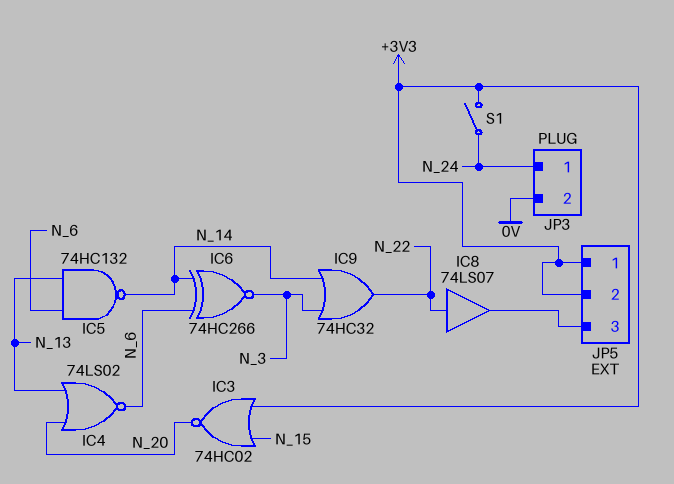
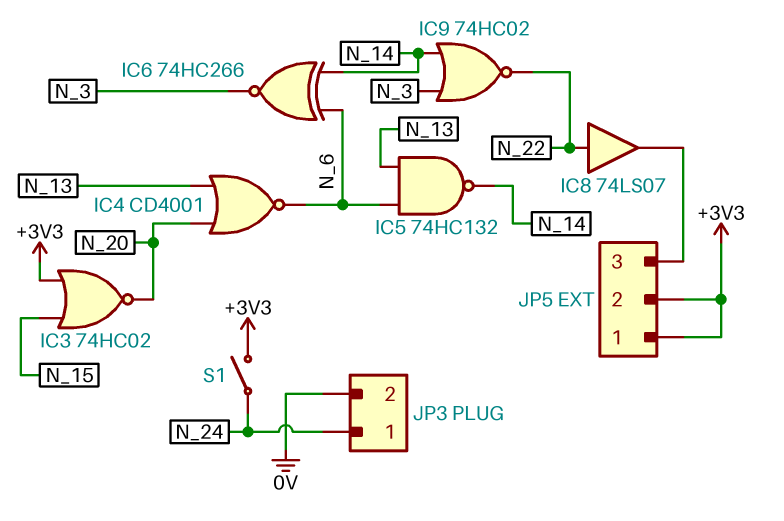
IC4: NOR 74LS02 (in N_13, in N_20, out N_6) -> NOR CD4001 (in N_13, in N_20, out N_6)
IC9: OR 74HC32 (in N_3, in N_14, out N_22) -> NOR 74HC02 (in N_3, in N_14, out N_22)

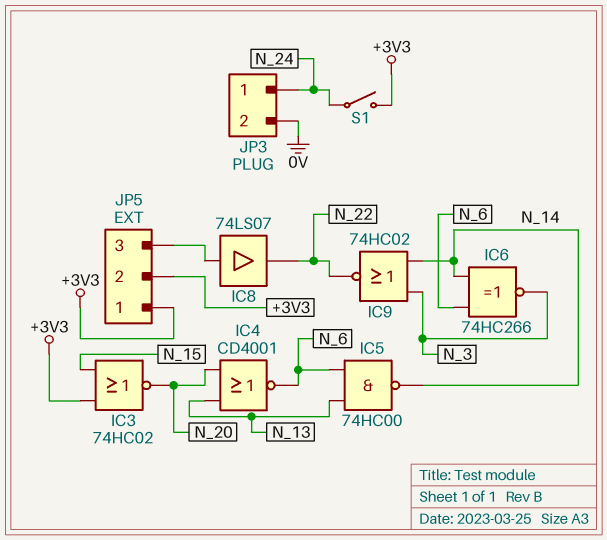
IC5: NAND 74HC132 (in N_6, in N_13, out N_14) -> NAND 74HC00 (in N_6, in N_13, out N_14)
IC8: buffer 74LS07 (in N_22, out JP5/3) -> buffer 74LS07 (in JP5/3, out N_22)

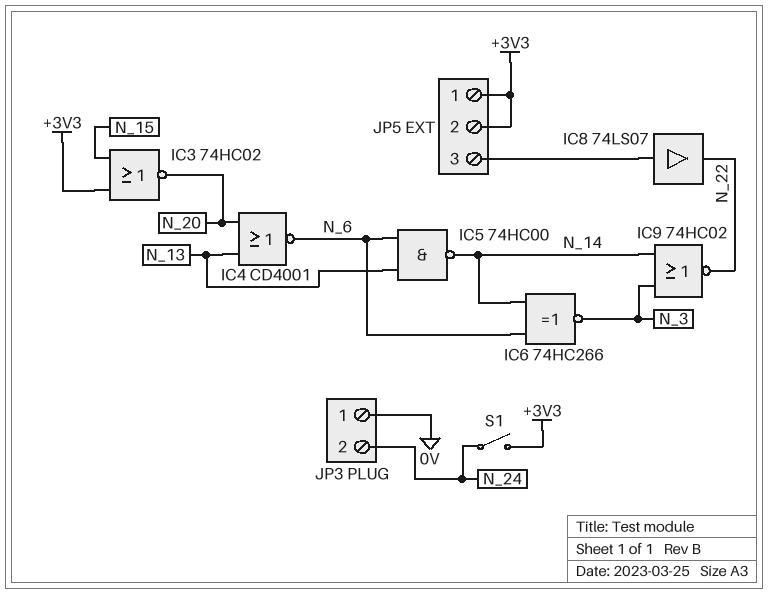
JP3 pin 1: N_24 -> 0V
JP3 pin 2: 0V -> N_24

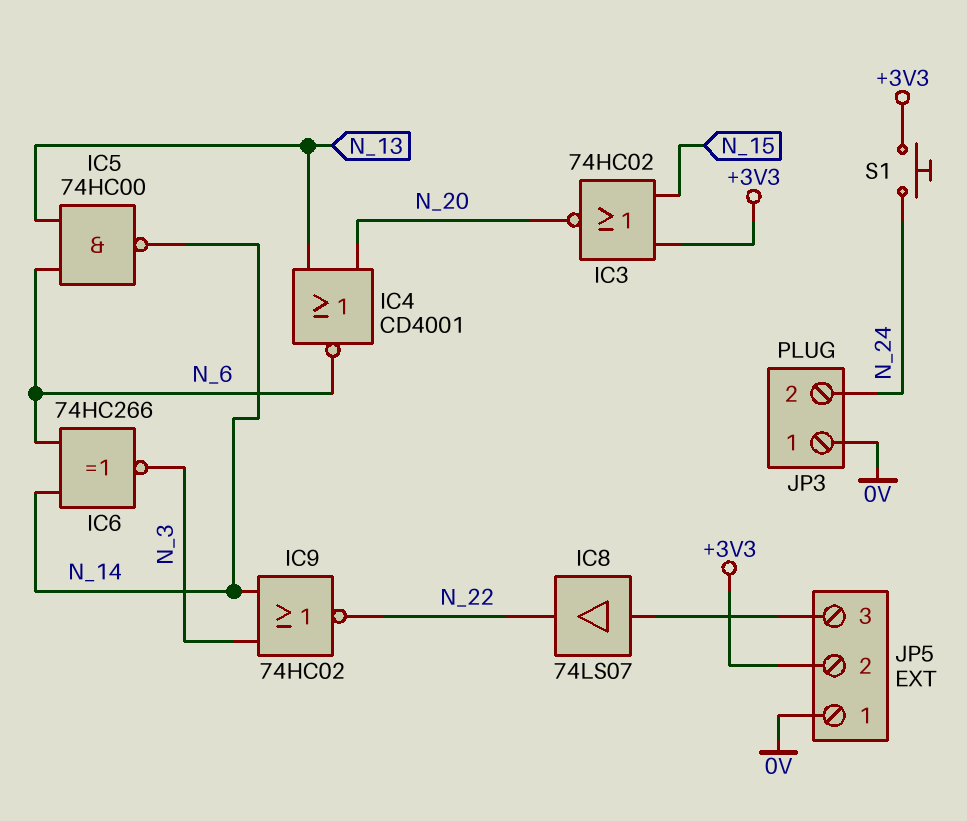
JP5 pin 1: +3V3 -> 0V
S1: switch (+3V3, N_24) -> button (+3V3, N_24)

